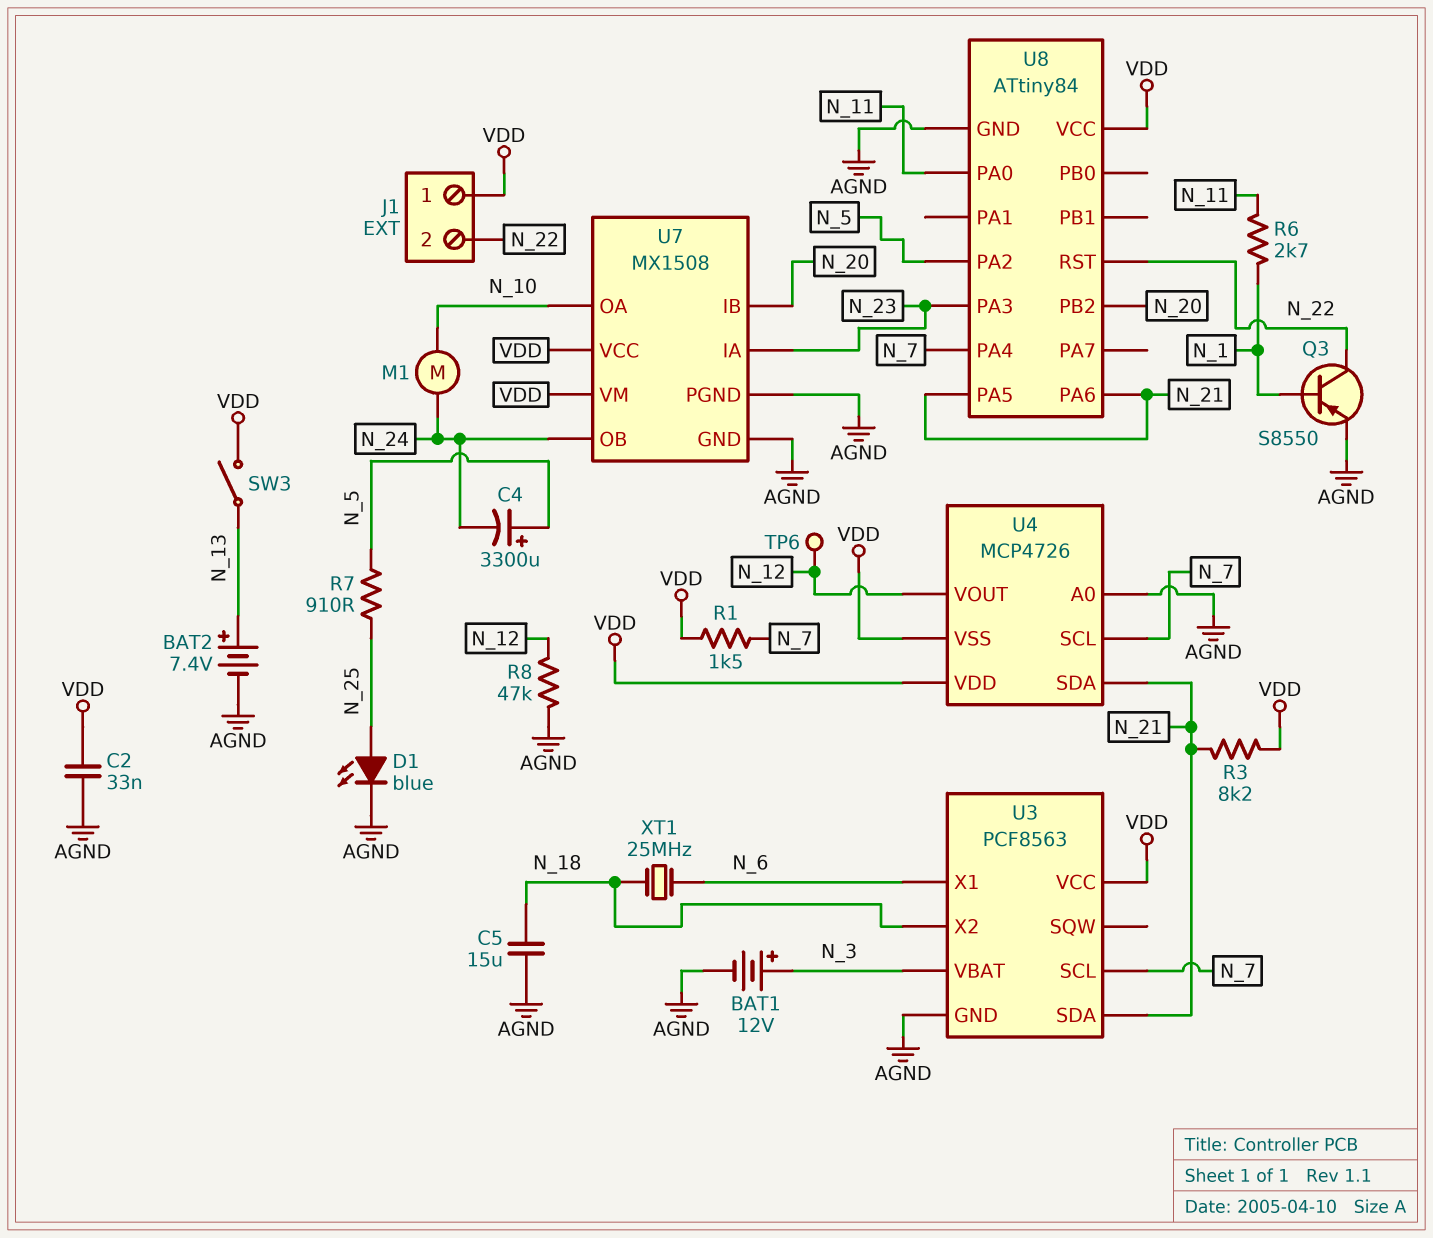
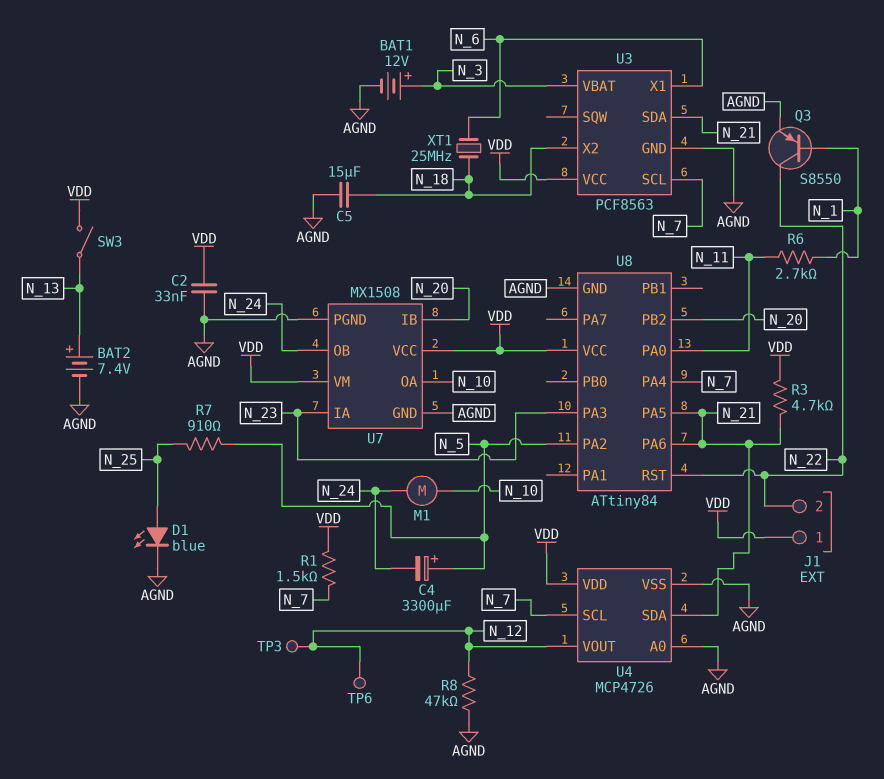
R3: 8.2k (N_21, VDD) -> 4.7k (N_21, VDD)
TP3: none -> test point (N_12)
U4 pin VSS: VDD -> AGND

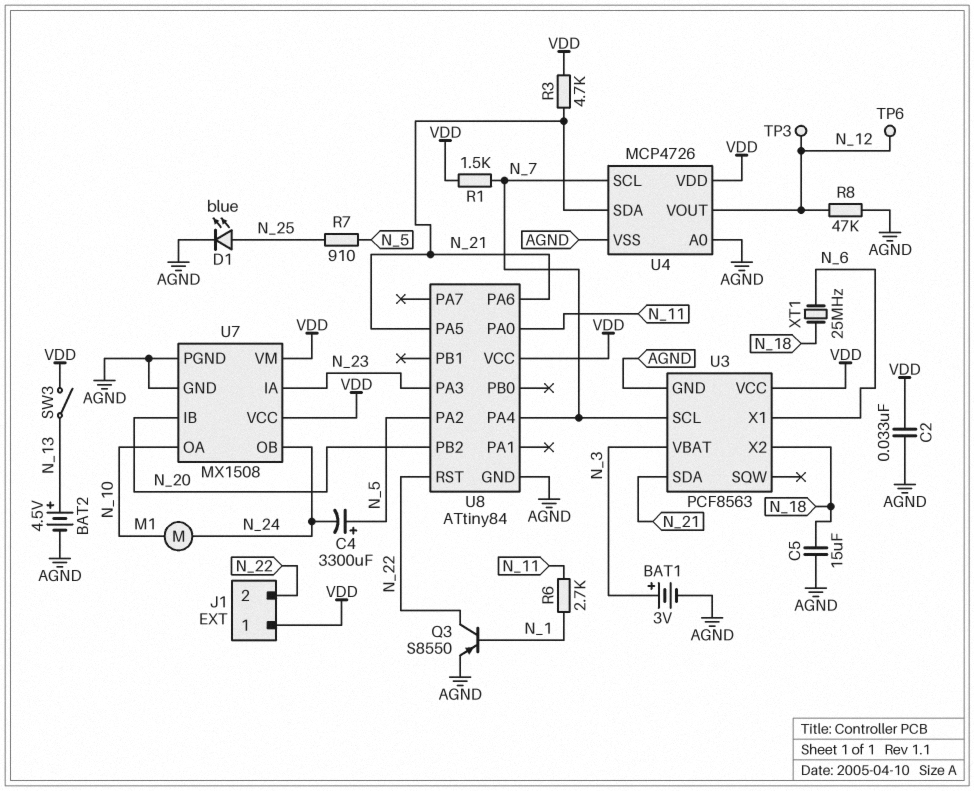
BAT1: 12V (plus N_3, minus AGND) -> 3V (plus N_3, minus AGND)
BAT2: 7.4V (plus N_13, minus AGND) -> 4.5V (plus N_13, minus AGND)

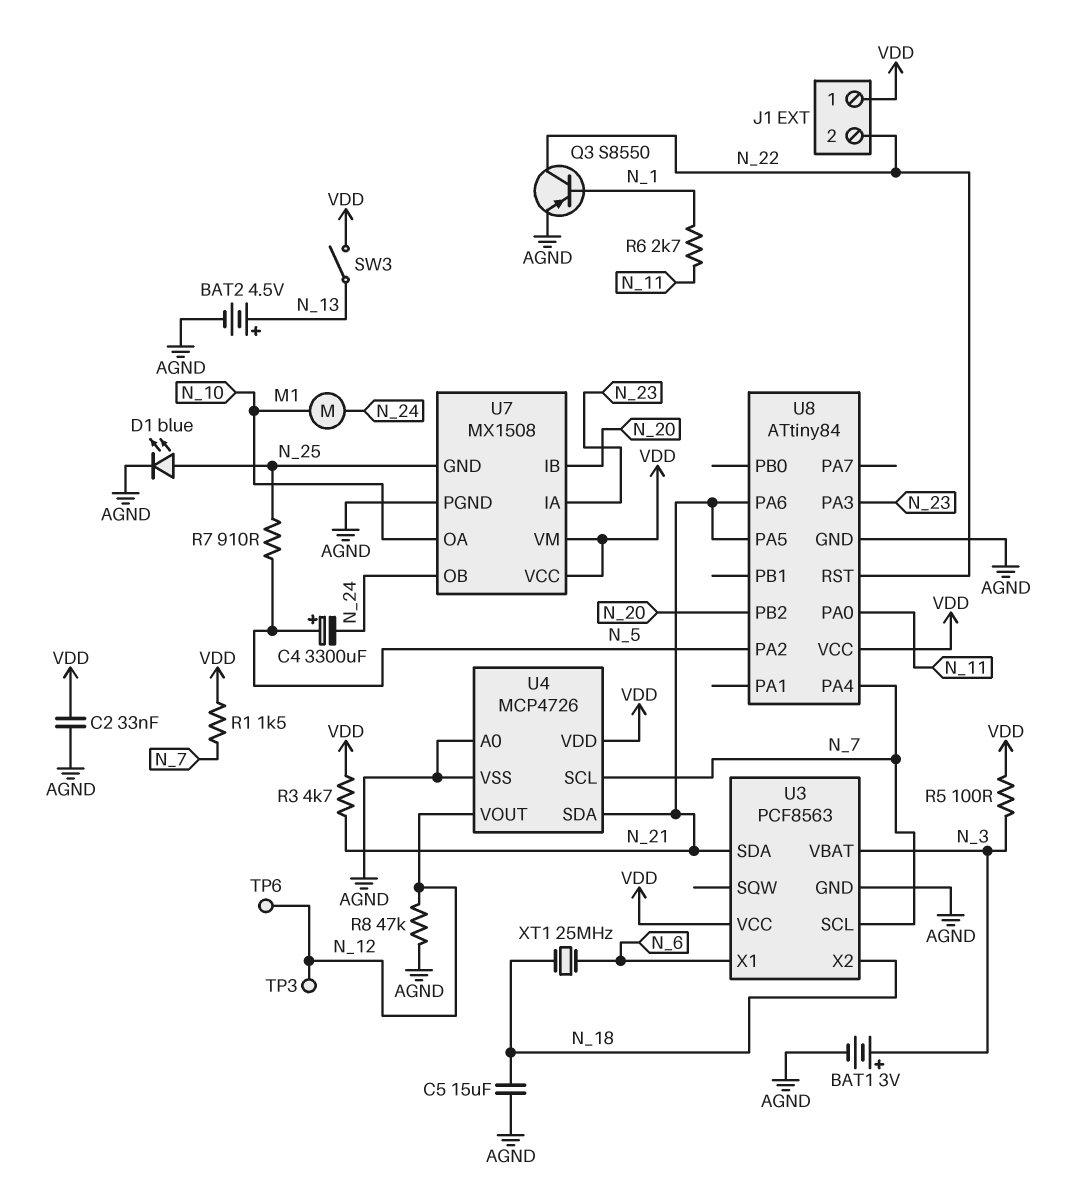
R5: none -> 100 (N_3, VDD)
U7 pin GND: AGND -> N_25

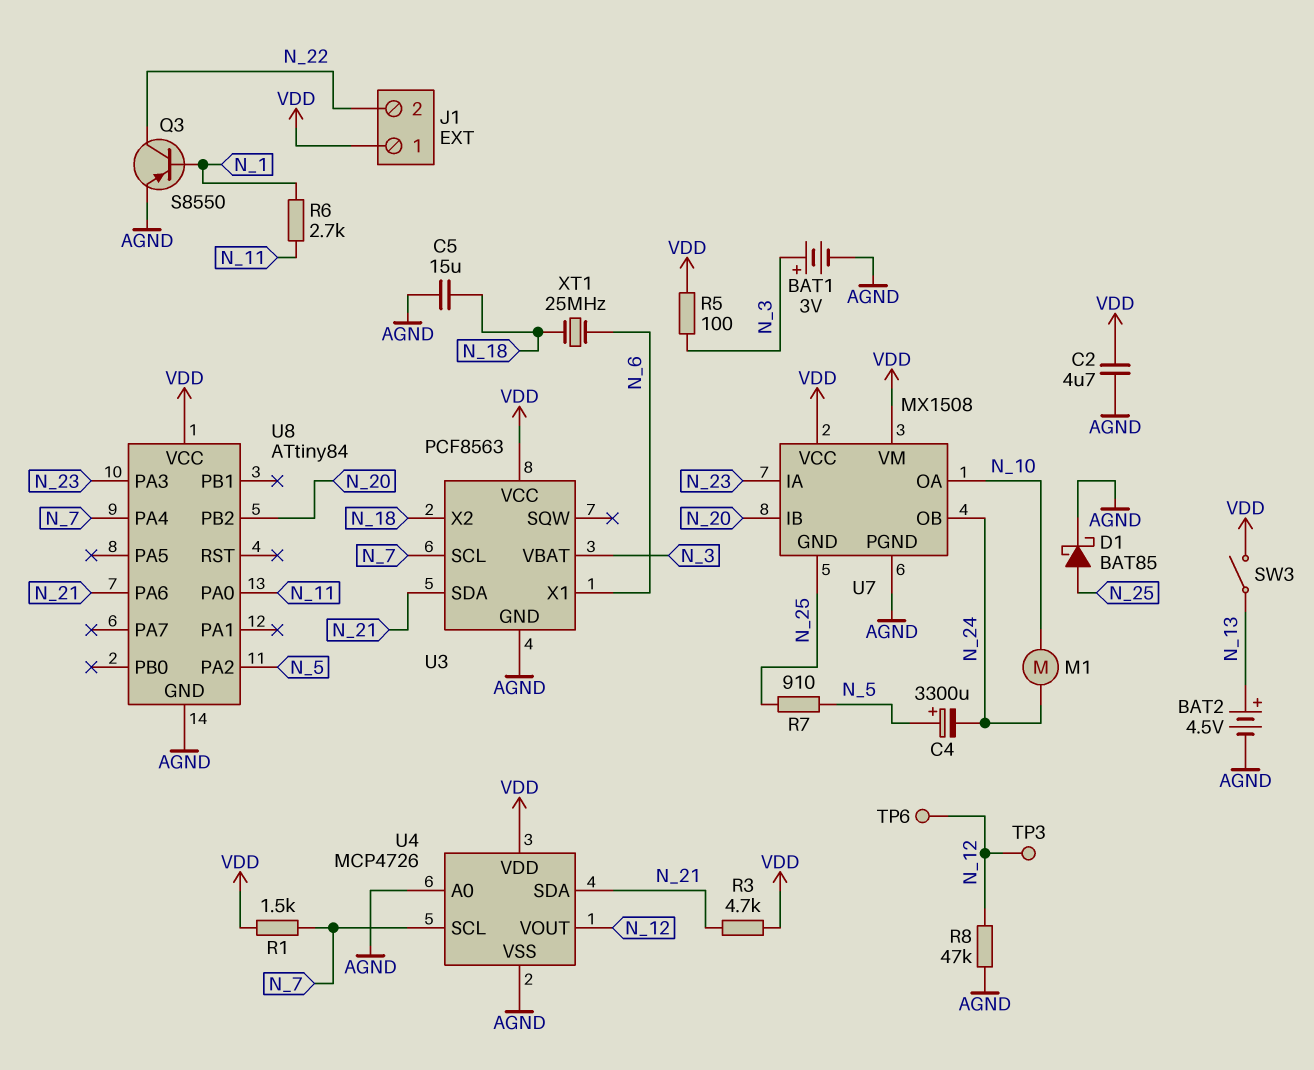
C2: 33nF (AGND, VDD) -> 4.7uF (AGND, VDD)
D1: LED blue (A N_25, K AGND) -> schottky BAT85 (A N_25, K AGND)
U8 pin PA5: N_21 -> none
U8 pin RST: N_22 -> none

